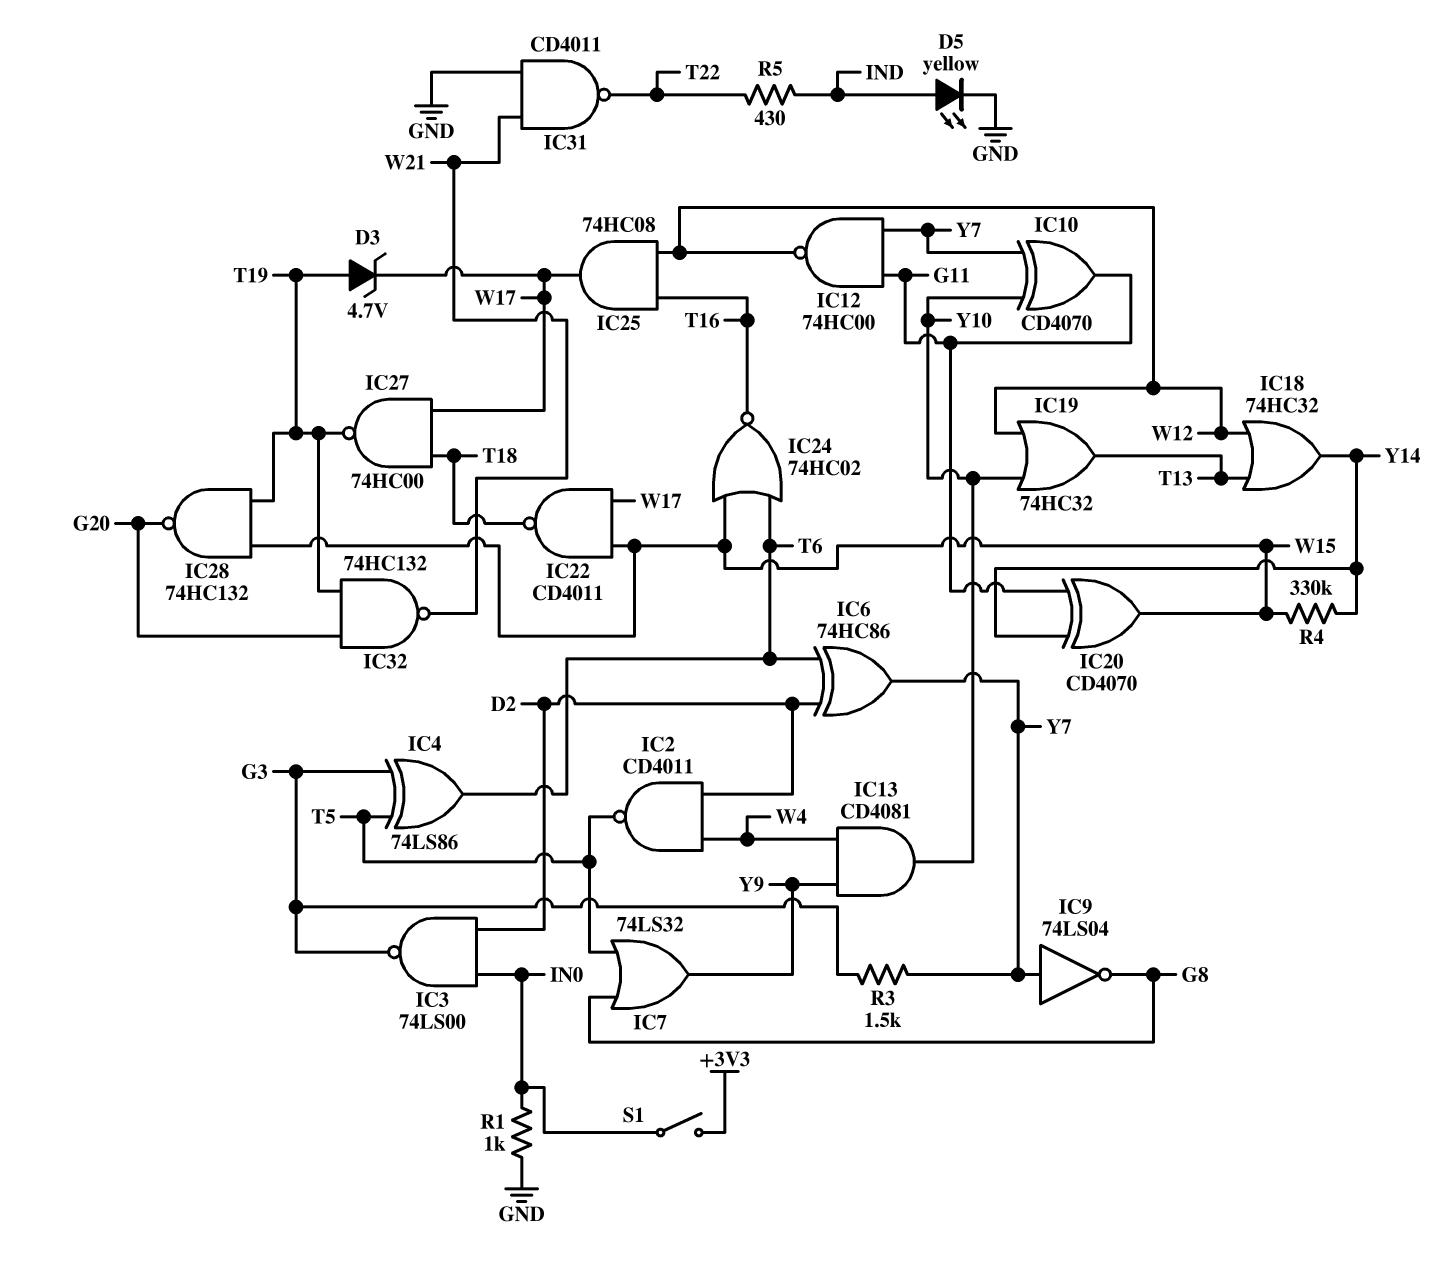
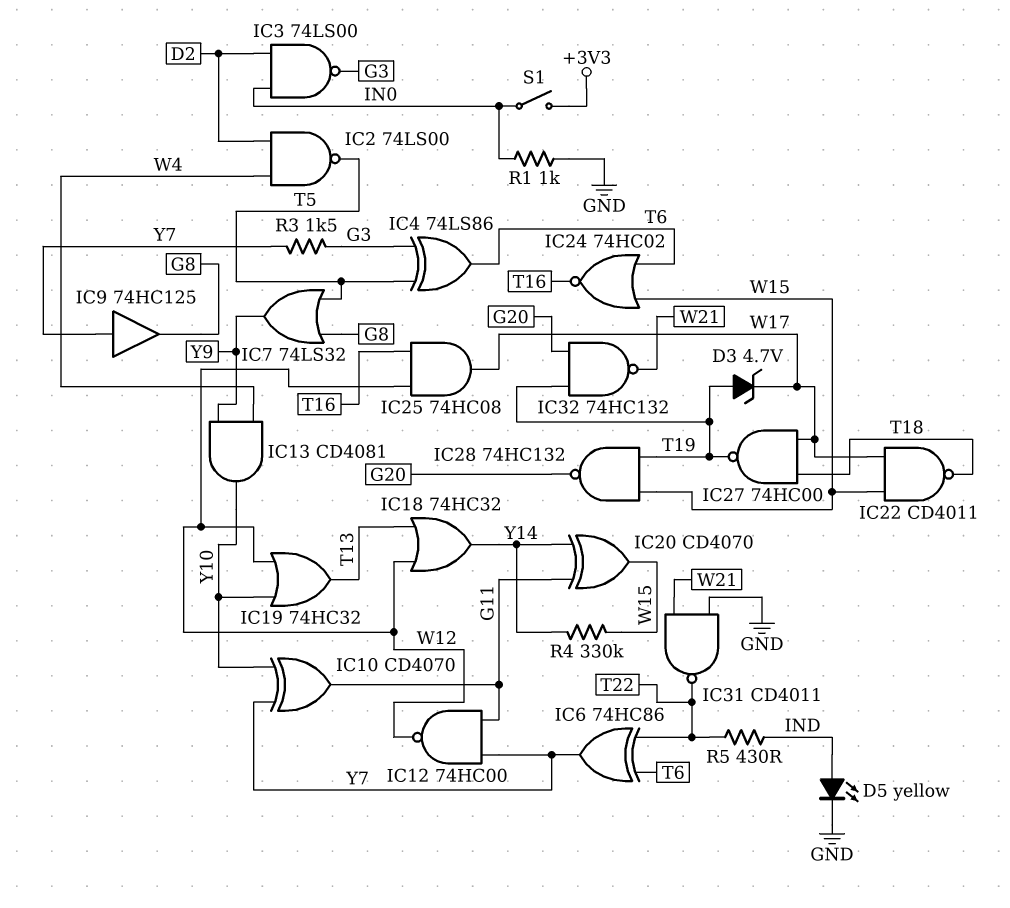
IC2: NAND CD4011 (in D2, in W4, out T5) -> NAND 74LS00 (in D2, in W4, out T5)
IC6: XOR 74HC86 (in D2, in T6, out Y7) -> XOR 74HC86 (in T6, in T22, out Y7)
IC9: NOT 74LS04 (in Y7, out G8) -> buffer 74HC125 (in Y7, out G8)

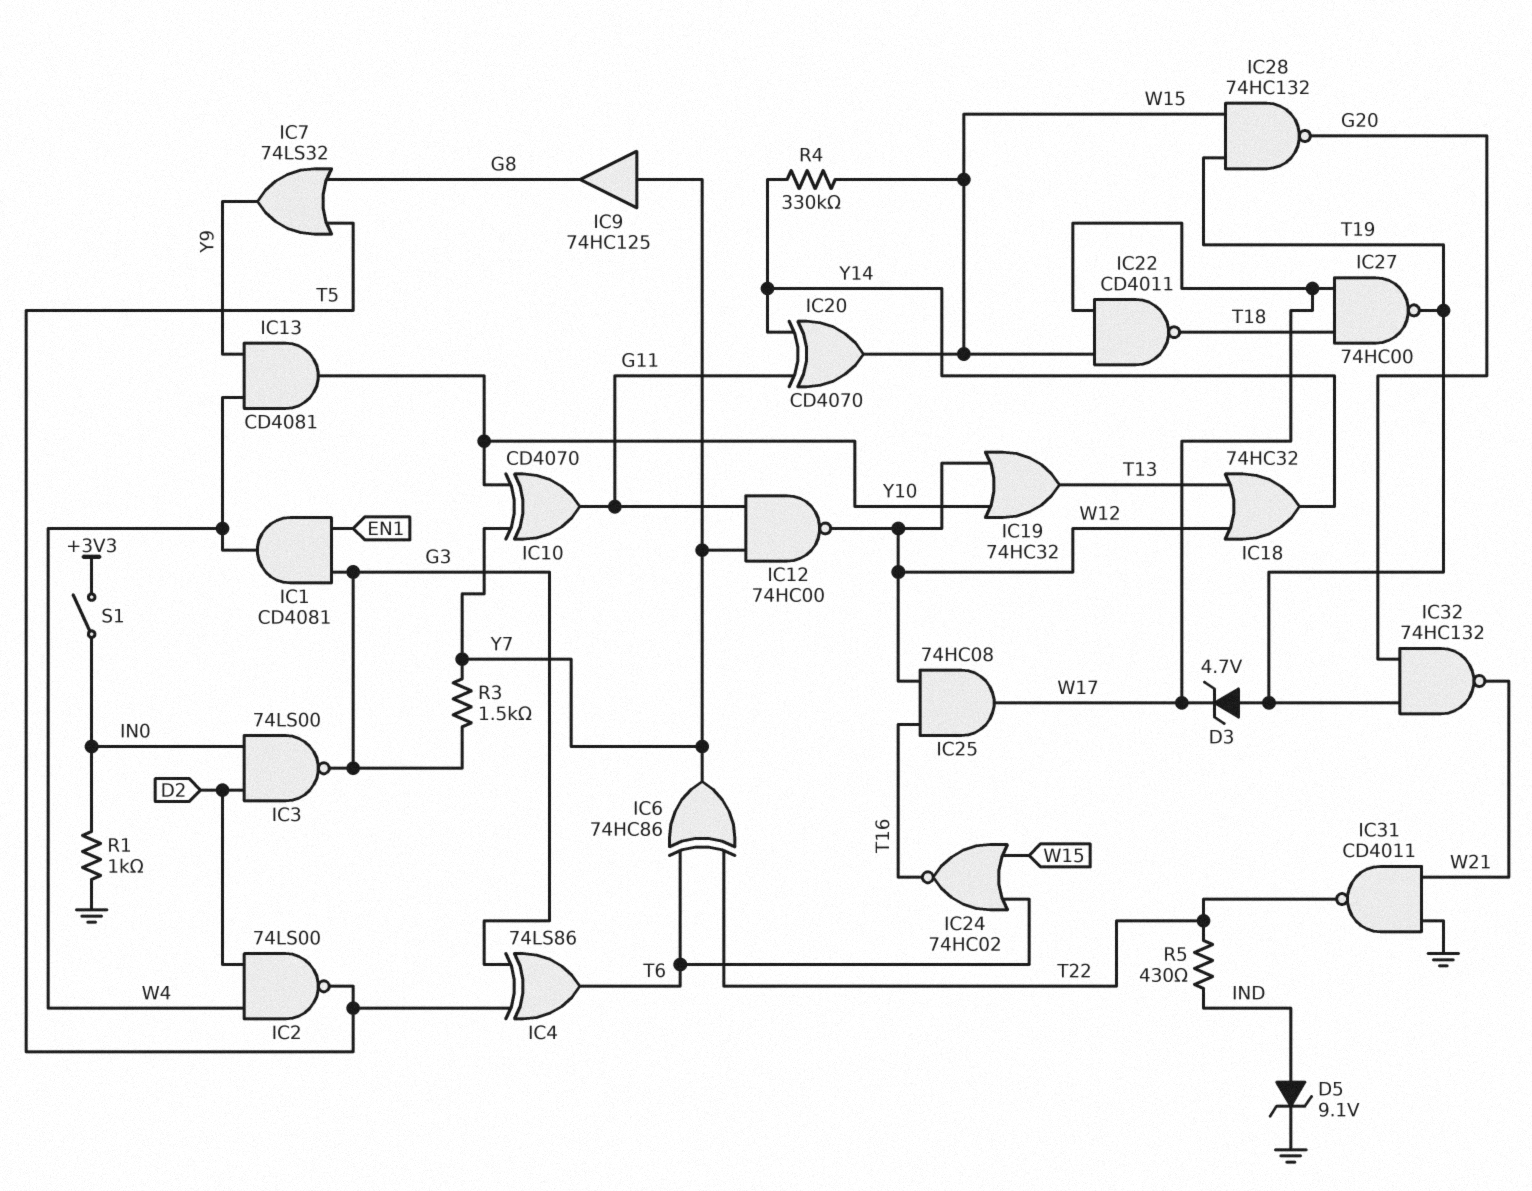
D5: LED yellow (A IND, K GND) -> zener 9.1V (A IND, K GND)
IC1: none -> AND CD4081 (in EN1, in G3, out W4)

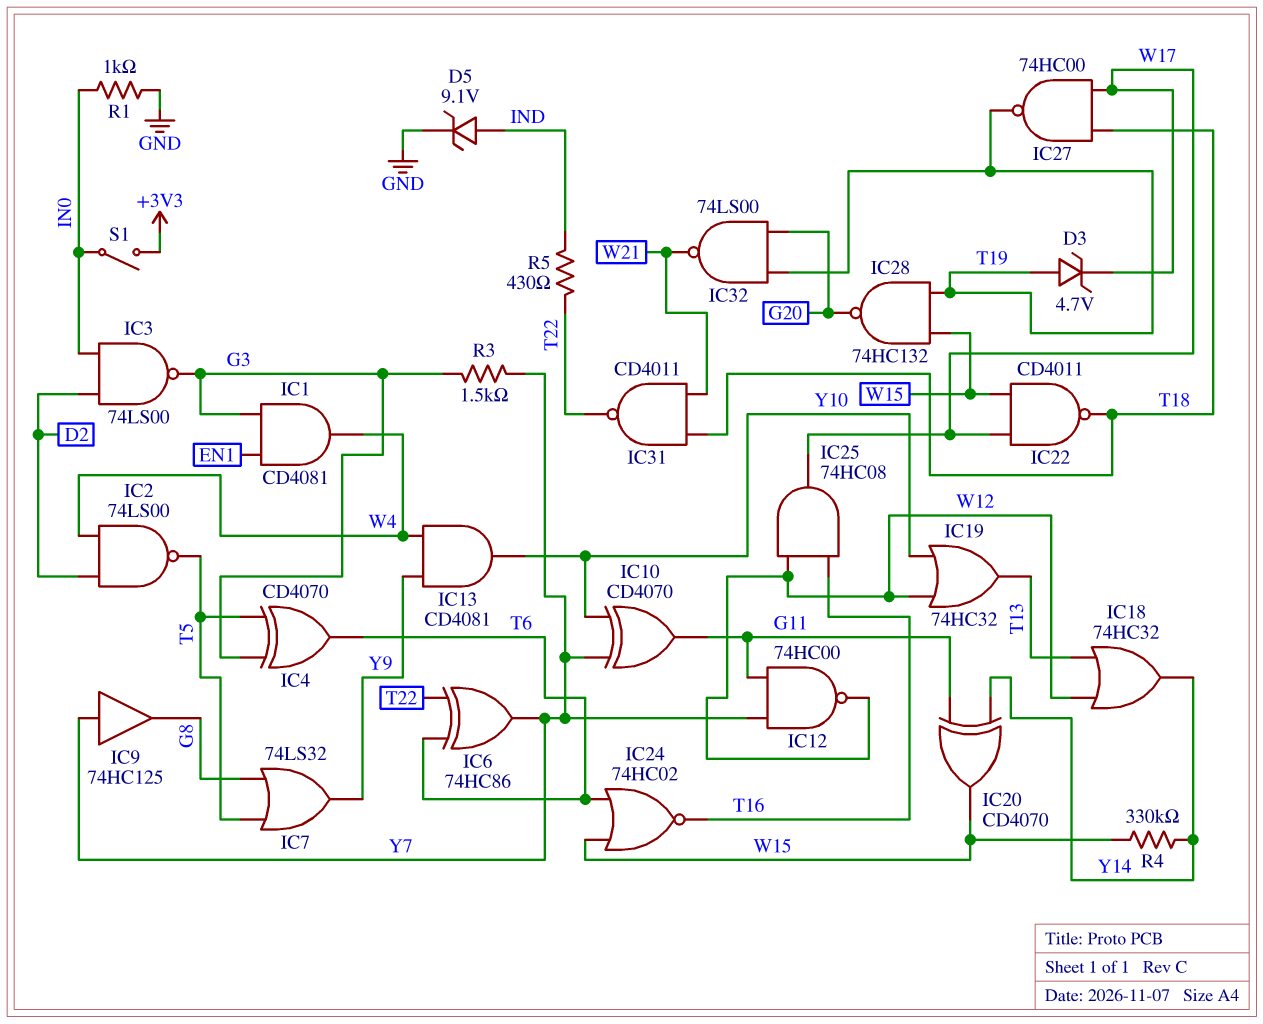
IC4: XOR 74LS86 (in G3, in T5, out T6) -> XOR CD4070 (in G3, in T5, out T6)
IC31: NAND CD4011 (in GND, in W21, out T22) -> NAND CD4011 (in T18, in W21, out T22)
IC32: NAND 74HC132 (in G20, in T19, out W21) -> NAND 74LS00 (in G20, in T19, out W21)

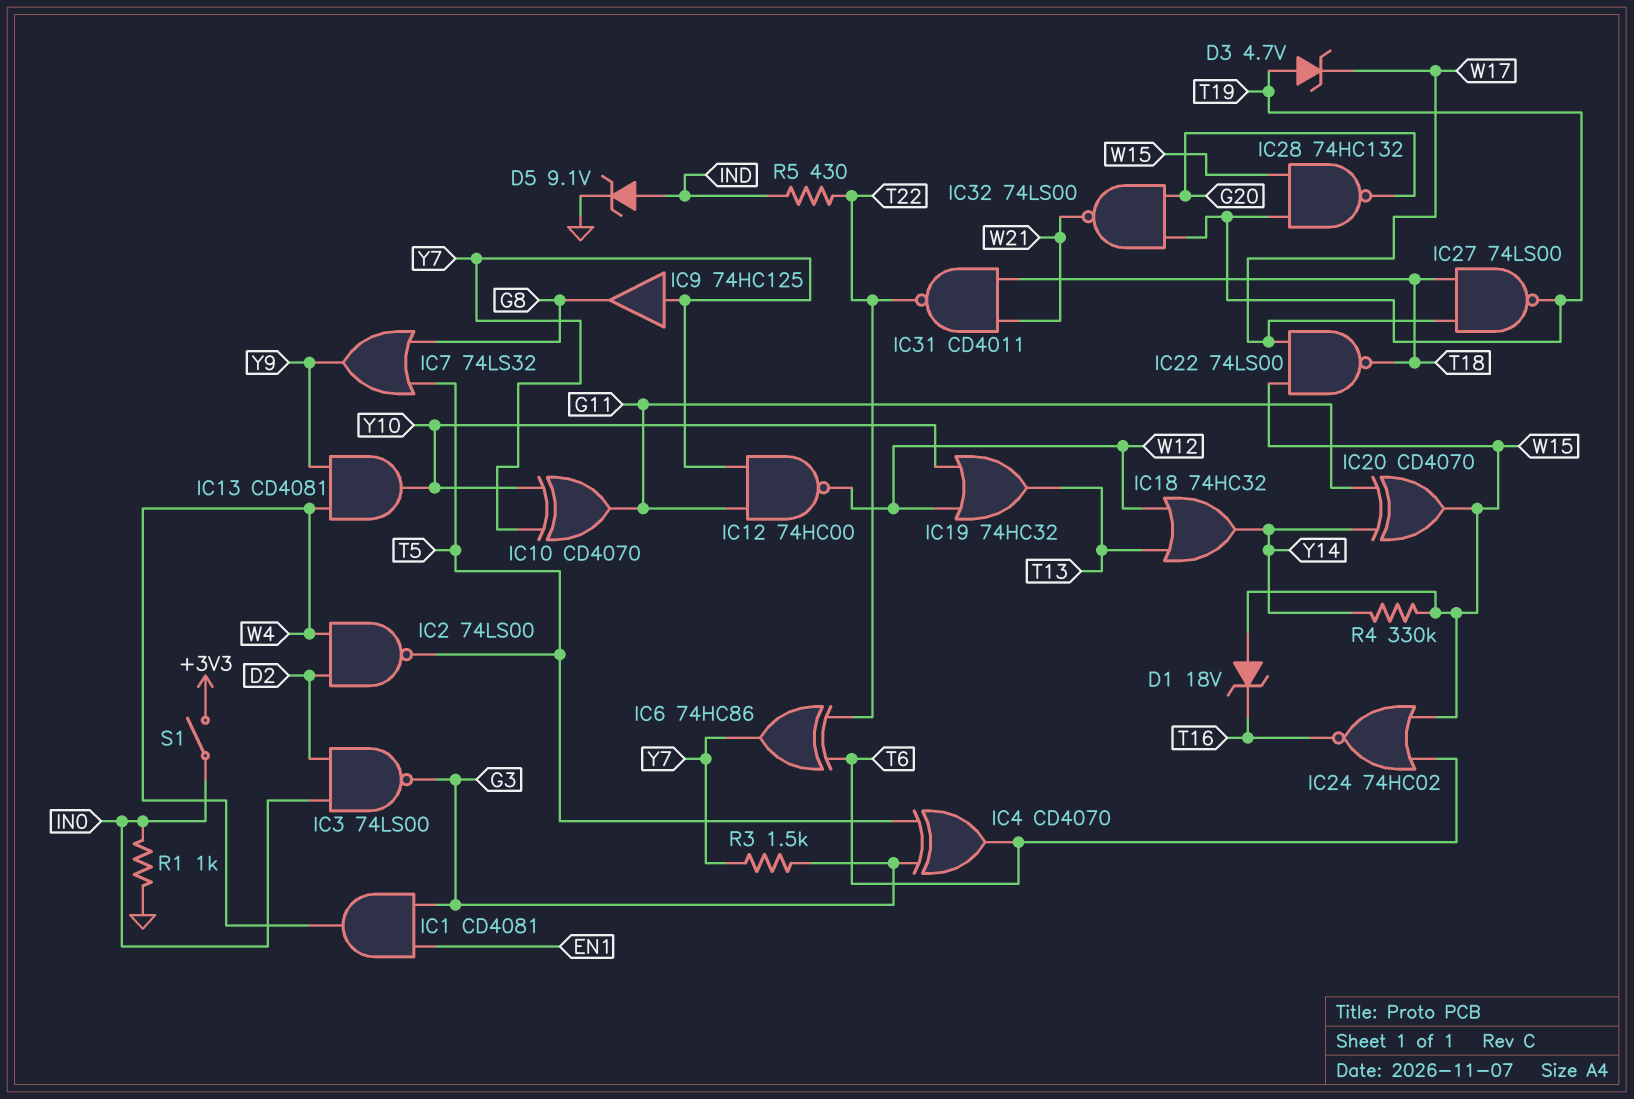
D1: none -> zener 18V (A W15, K T16)
IC22: NAND CD4011 (in W15, in W17, out T18) -> NAND 74LS00 (in W15, in W17, out T18)
IC25: AND 74HC08 (in T16, in W12, out W17) -> none
IC27: NAND 74HC00 (in T18, in W17, out T19) -> NAND 74LS00 (in T18, in W17, out T19)

